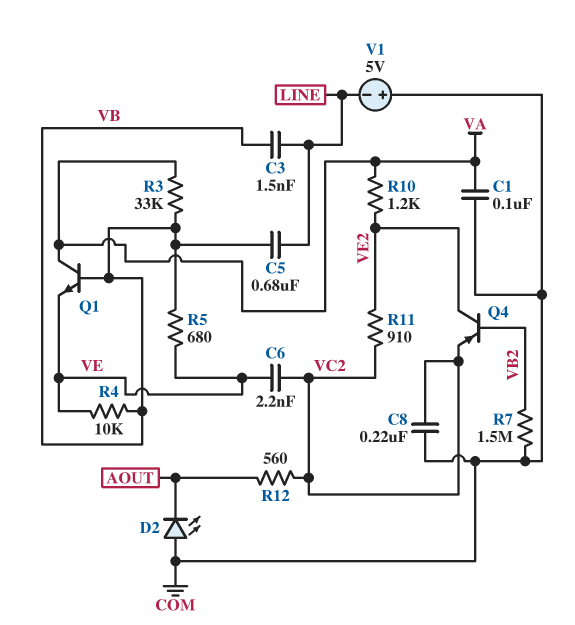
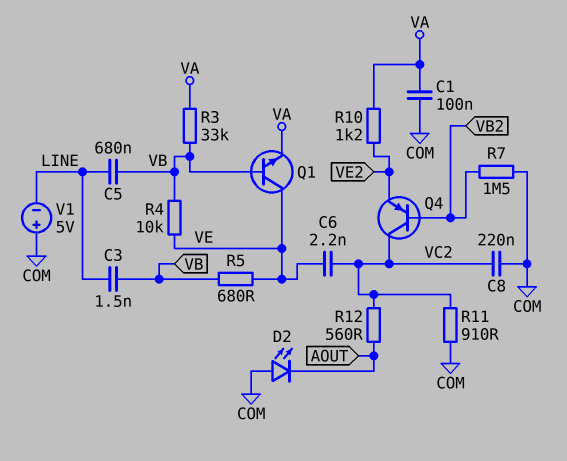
Q1: NPN (B VB, C VA, E VE) -> NPN (B VB, C VE, E VA)
Q4: PNP (B VB2, C VE2, E VC2) -> PNP (B VB2, C VC2, E VE2)
R11: 910 (VC2, VE2) -> 910 (COM, VC2)

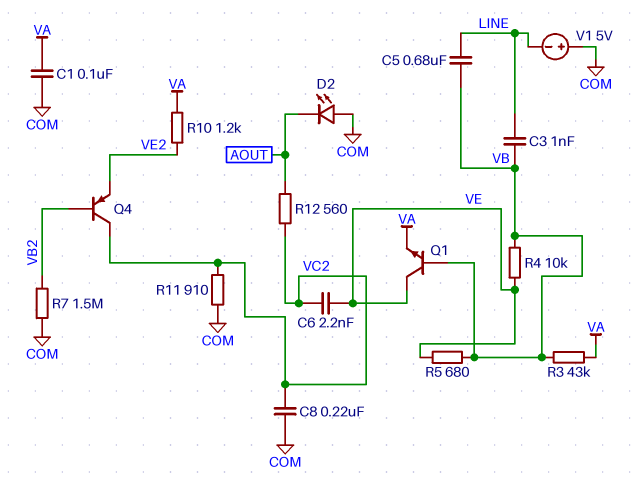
C3: 1.5nF (LINE, VB) -> 1nF (LINE, VB)
R3: 33k (VA, VB) -> 43k (VA, VB)

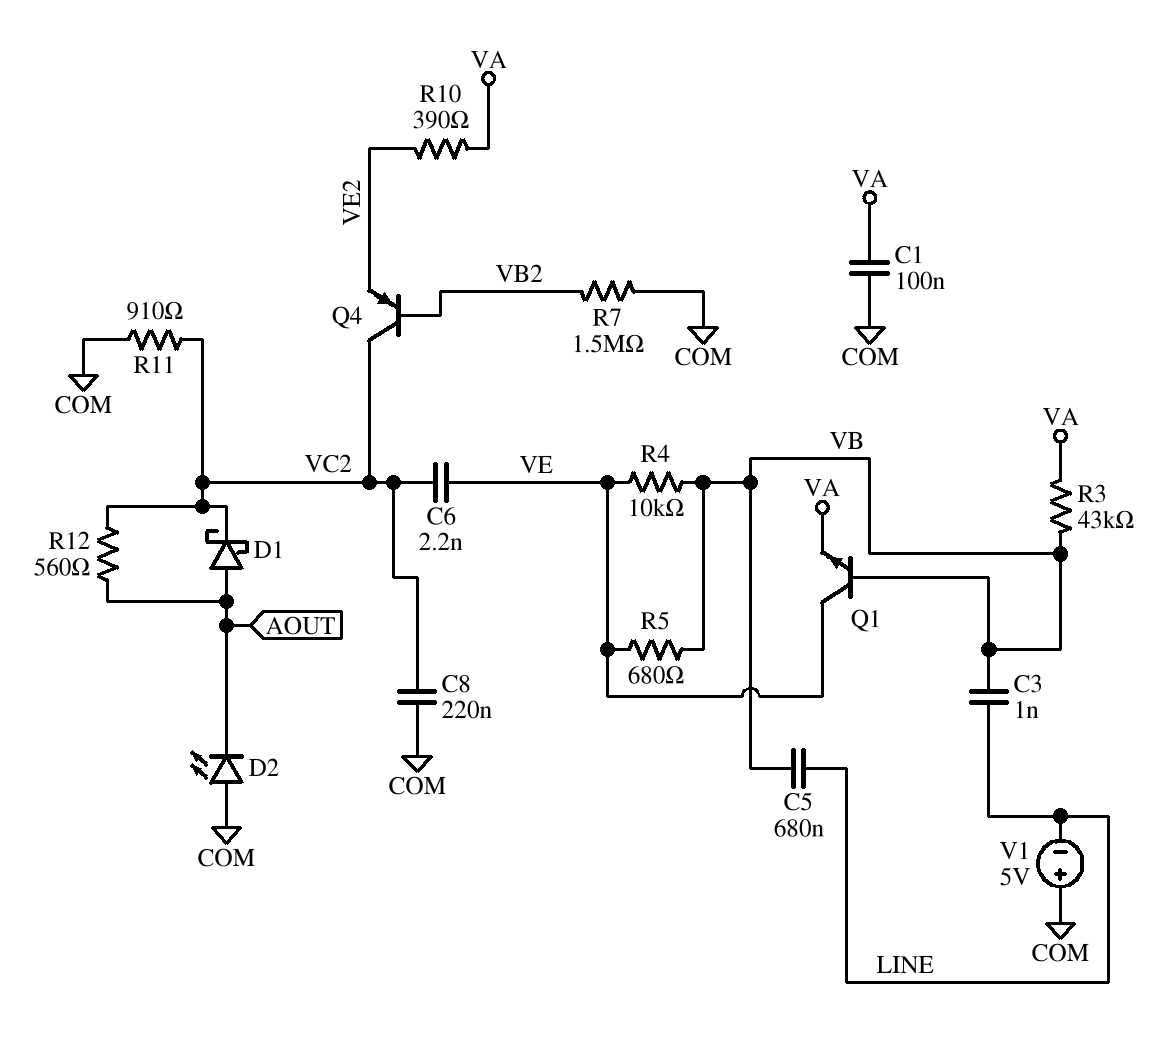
D1: none -> schottky (A AOUT, K VC2)
R10: 1.2k (VA, VE2) -> 390 (VA, VE2)

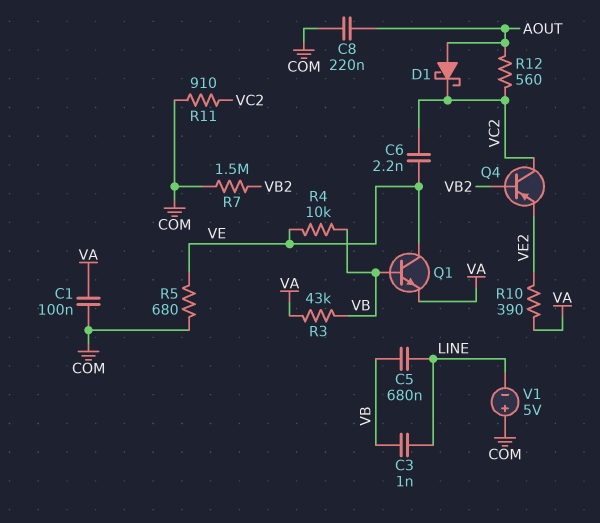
C8: 220nF (COM, VC2) -> 220nF (AOUT, COM)
D2: LED (A COM, K AOUT) -> none
R5: 680 (VB, VE) -> 680 (COM, VE)

